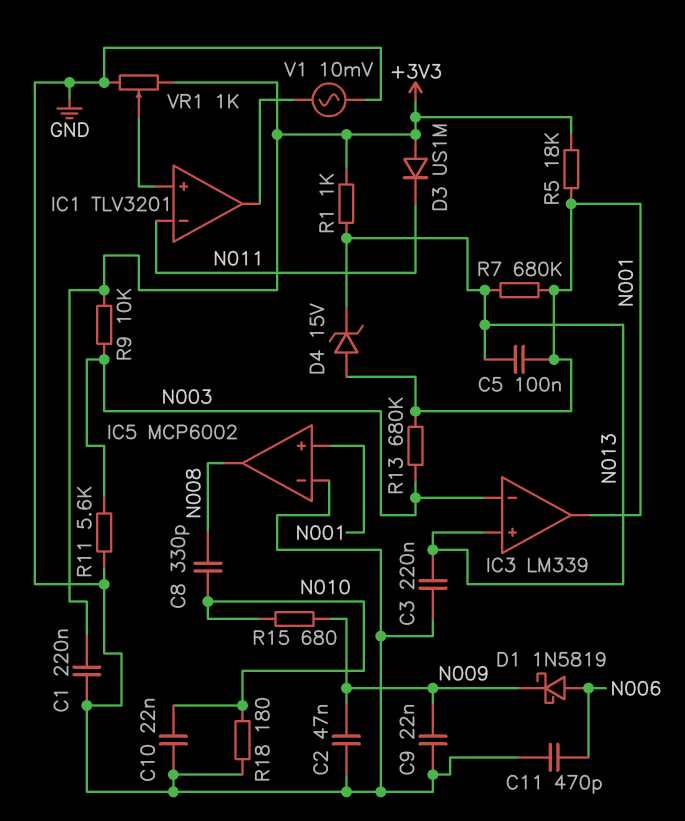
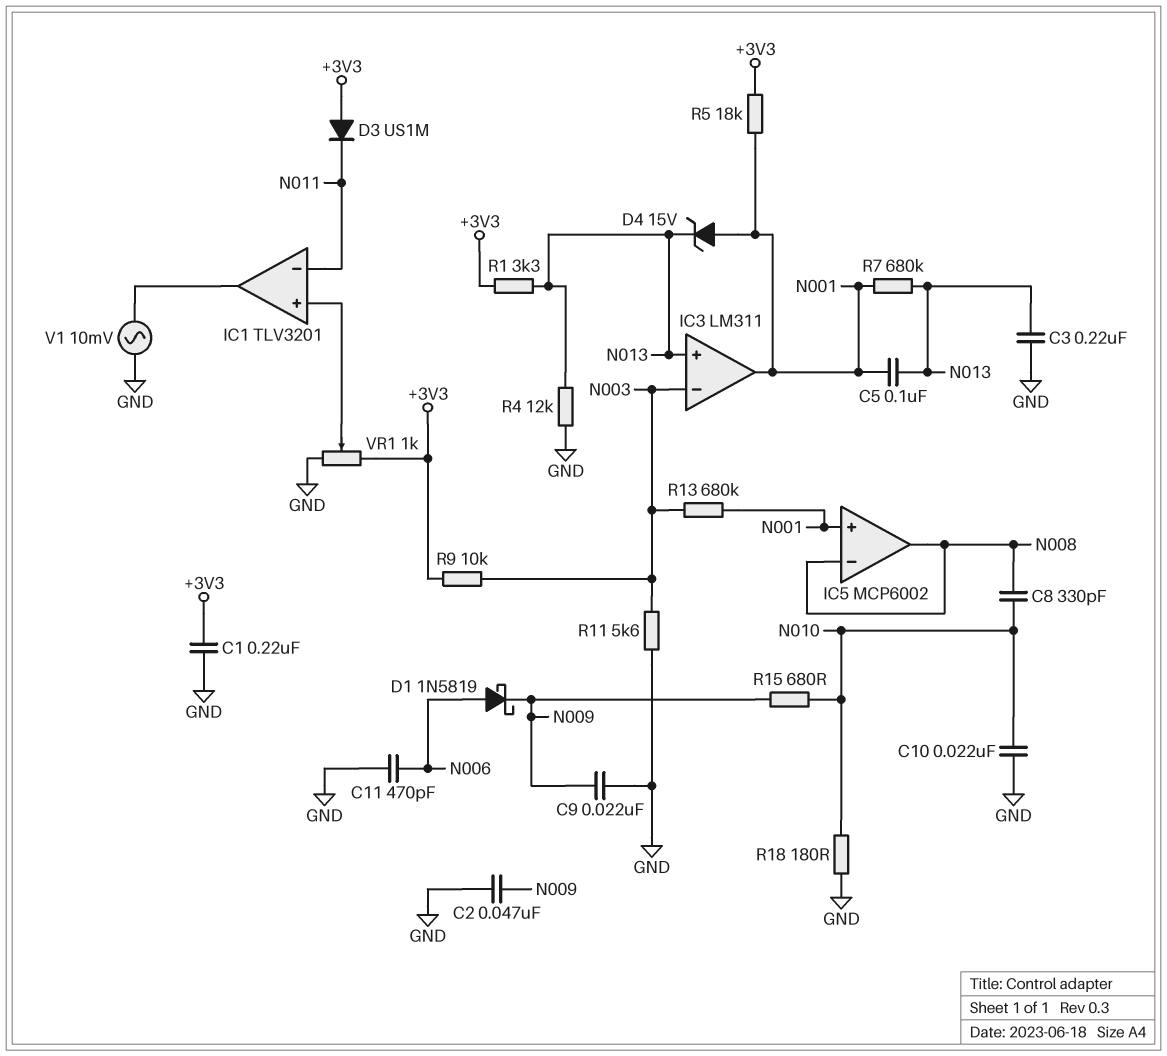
IC3: LM339 -> LM311
IC5 pin in-: GND -> N008
R1: 1k (+3V3, N013) -> 3.3k (+3V3, N013)
R4: none -> 12k (GND, N013)

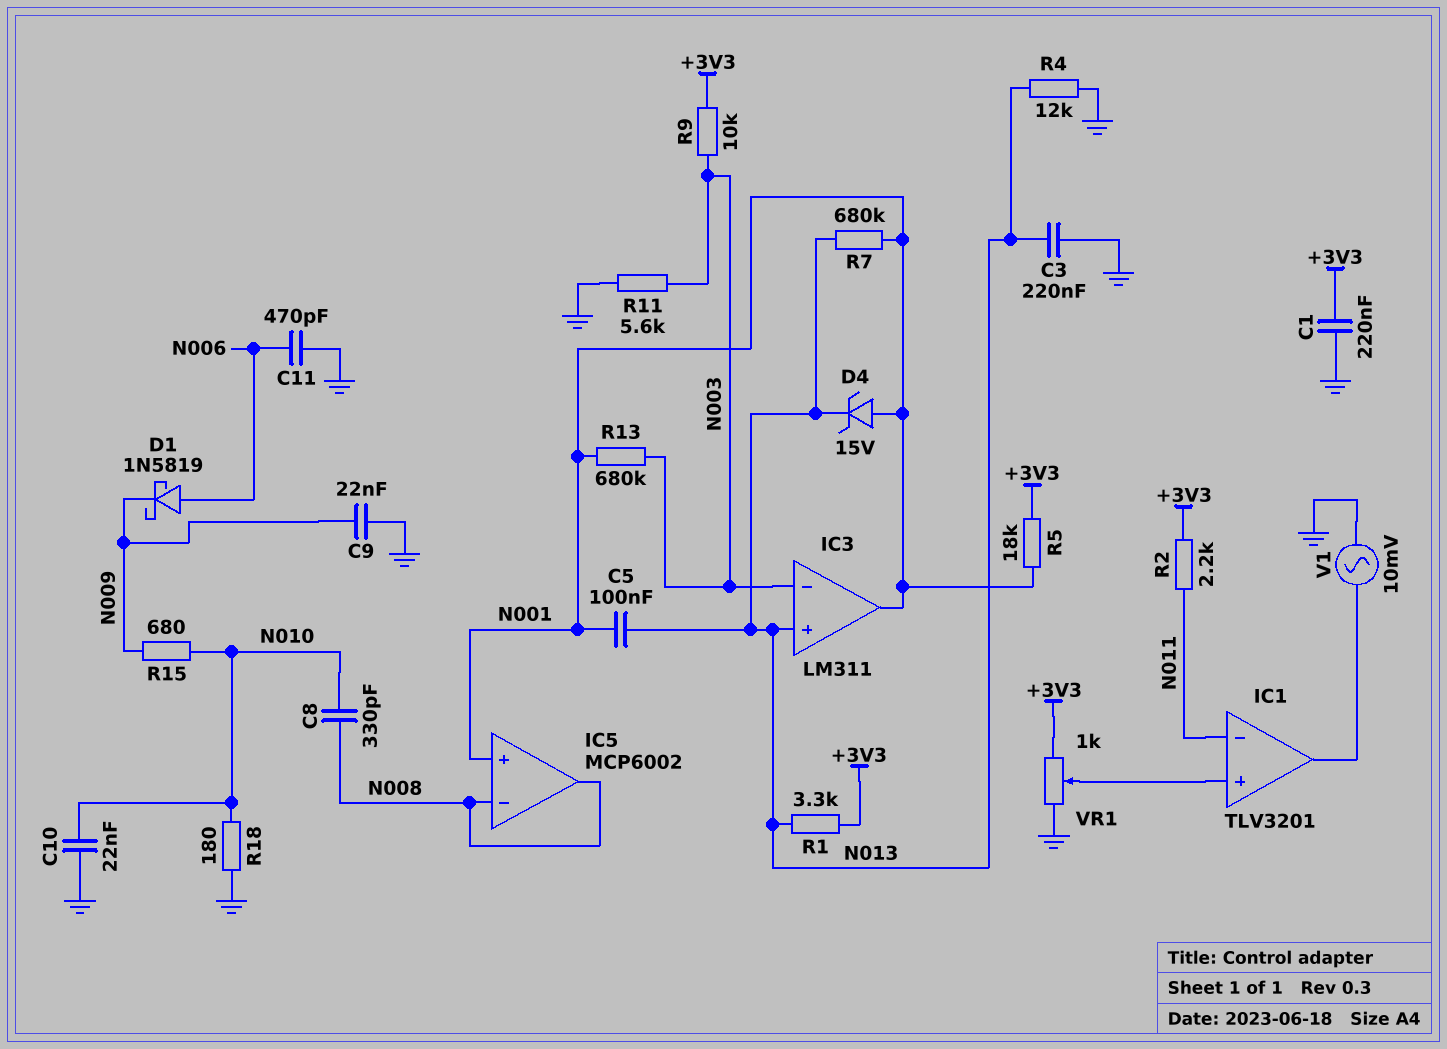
C2: 47nF (GND, N009) -> none
D3: diode US1M (A +3V3, K N011) -> none
R2: none -> 2.2k (+3V3, N011)

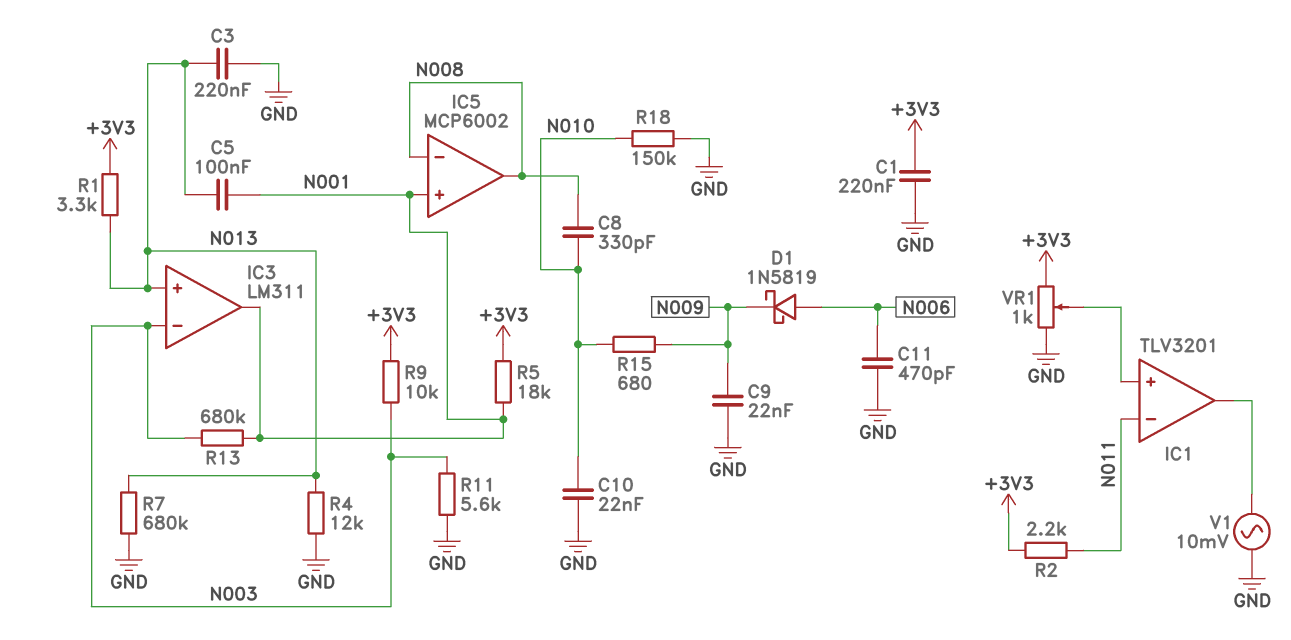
D4: zener 15V (A N001, K N013) -> none
R7: 680k (N001, N013) -> 680k (GND, N013)
R18: 180 (GND, N010) -> 150k (GND, N010)

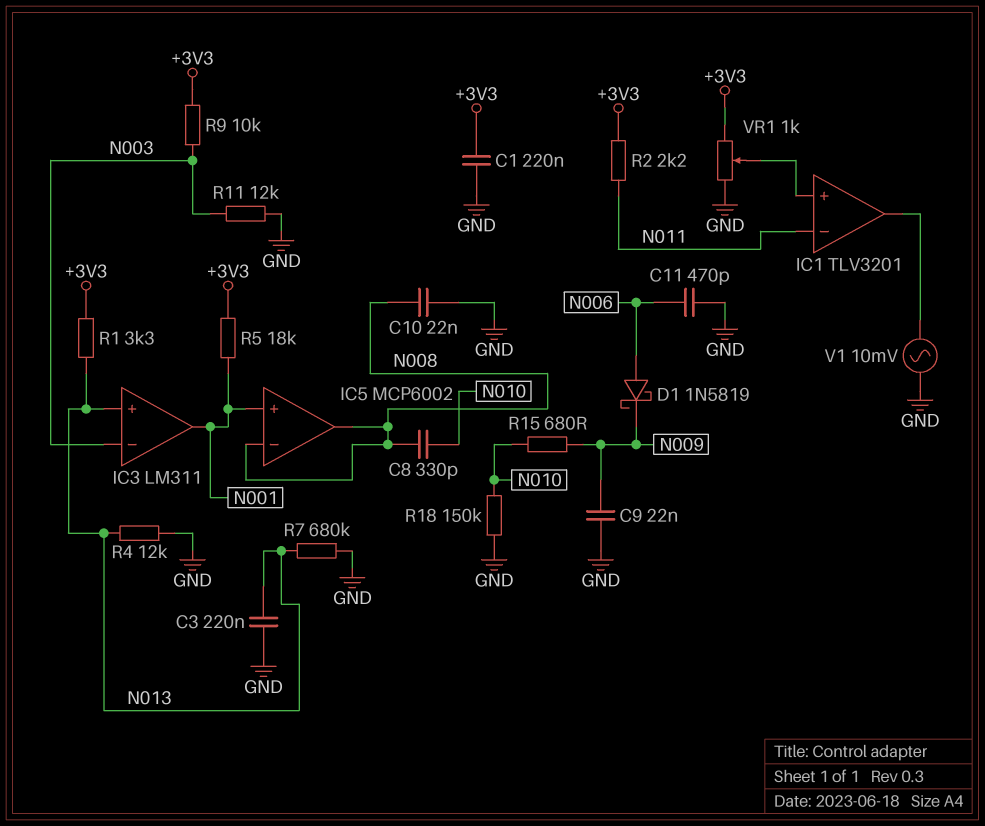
C5: 100nF (N001, N013) -> none
C10: 22nF (GND, N010) -> 22nF (GND, N008)
R11: 5.6k (GND, N003) -> 12k (GND, N003)
R13: 680k (N001, N003) -> none

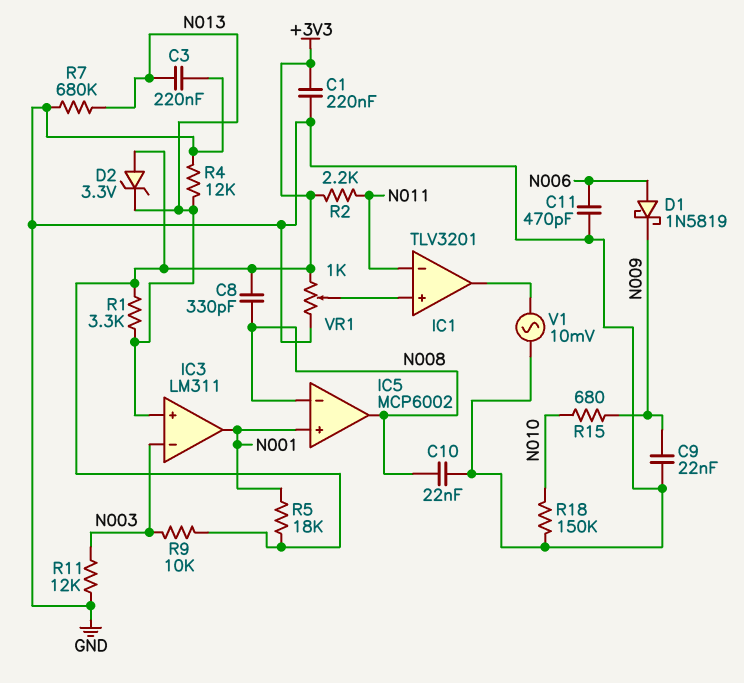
C8: 330pF (N008, N010) -> 330pF (+3V3, N008)
D2: none -> zener 3.3V (A +3V3, K N013)

